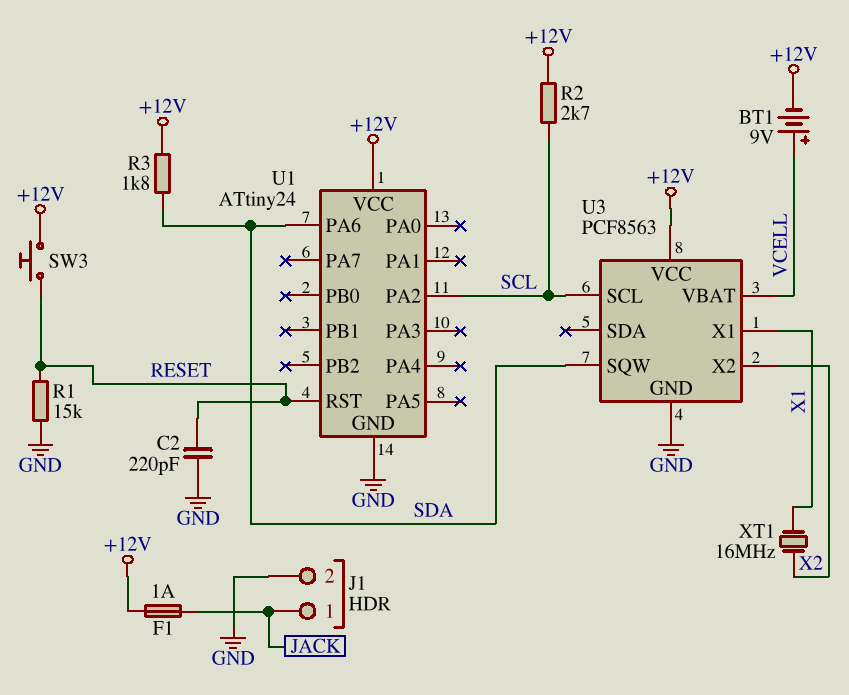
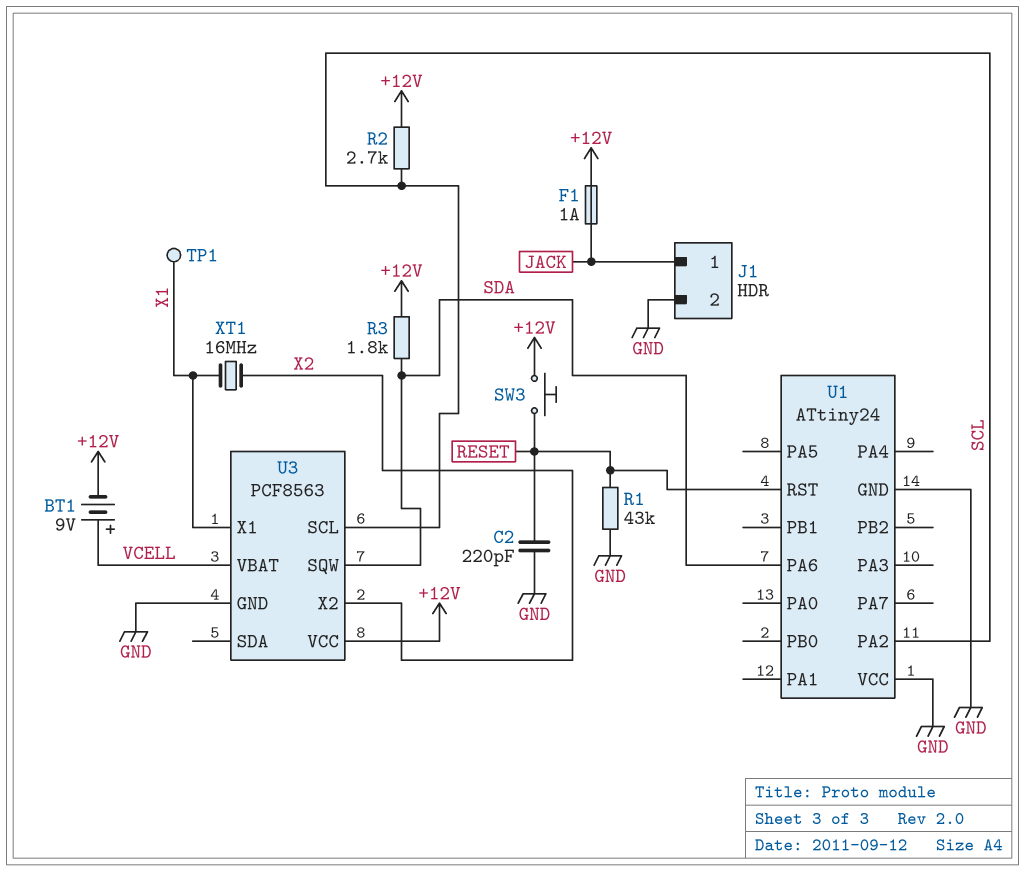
R1: 15k (GND, RESET) -> 43k (GND, RESET)
TP1: none -> test point (X1)
U1 pin VCC: +12V -> GND

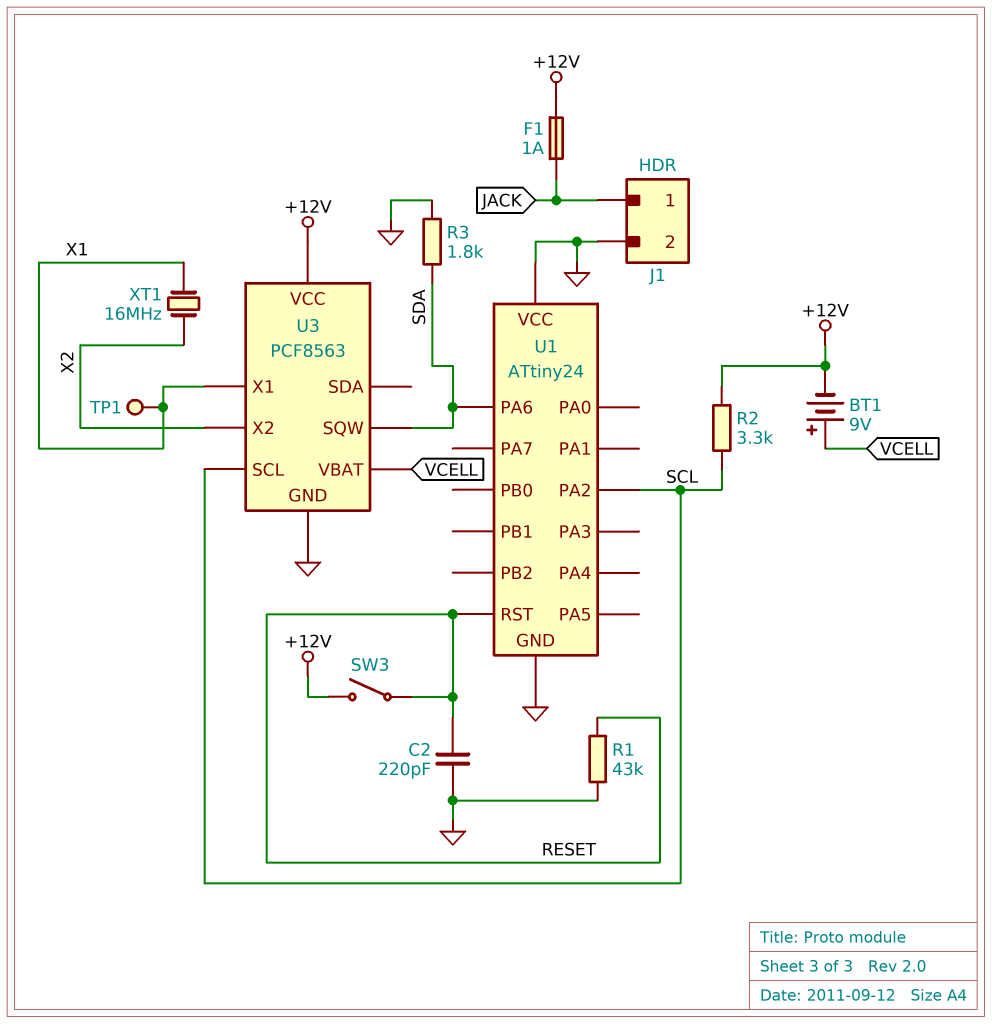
R2: 2.7k (+12V, SCL) -> 3.3k (+12V, SCL)
R3: 1.8k (+12V, SDA) -> 1.8k (GND, SDA)
SW3: button (+12V, RESET) -> switch (+12V, RESET)

